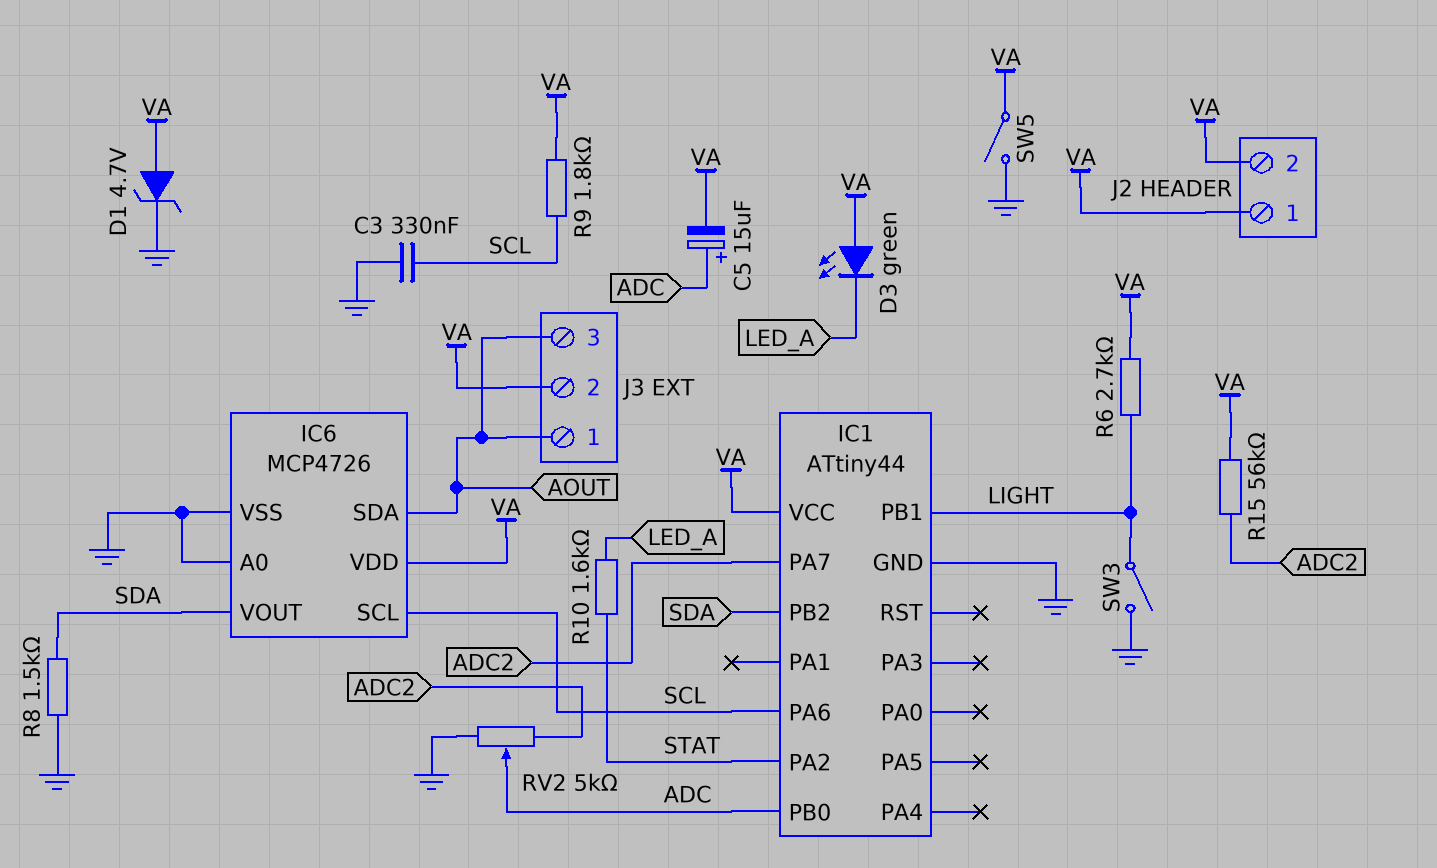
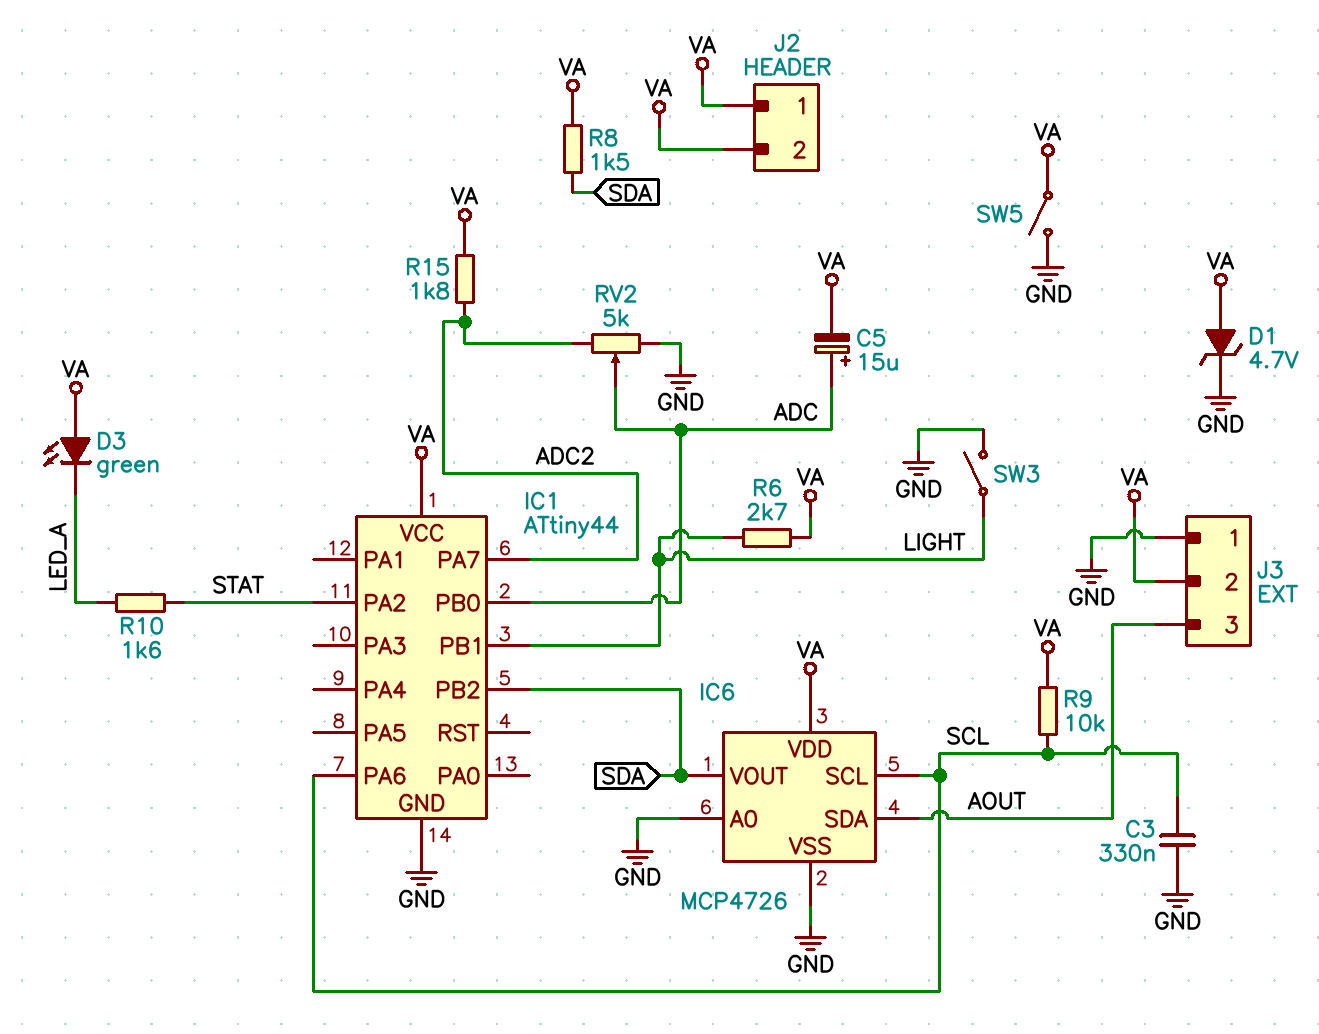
J3 pin 1: AOUT -> GND
R8: 1.5k (GND, SDA) -> 1.5k (SDA, VA)
R9: 1.8k (SCL, VA) -> 10k (SCL, VA)
R15: 56k (ADC2, VA) -> 1.8k (ADC2, VA)

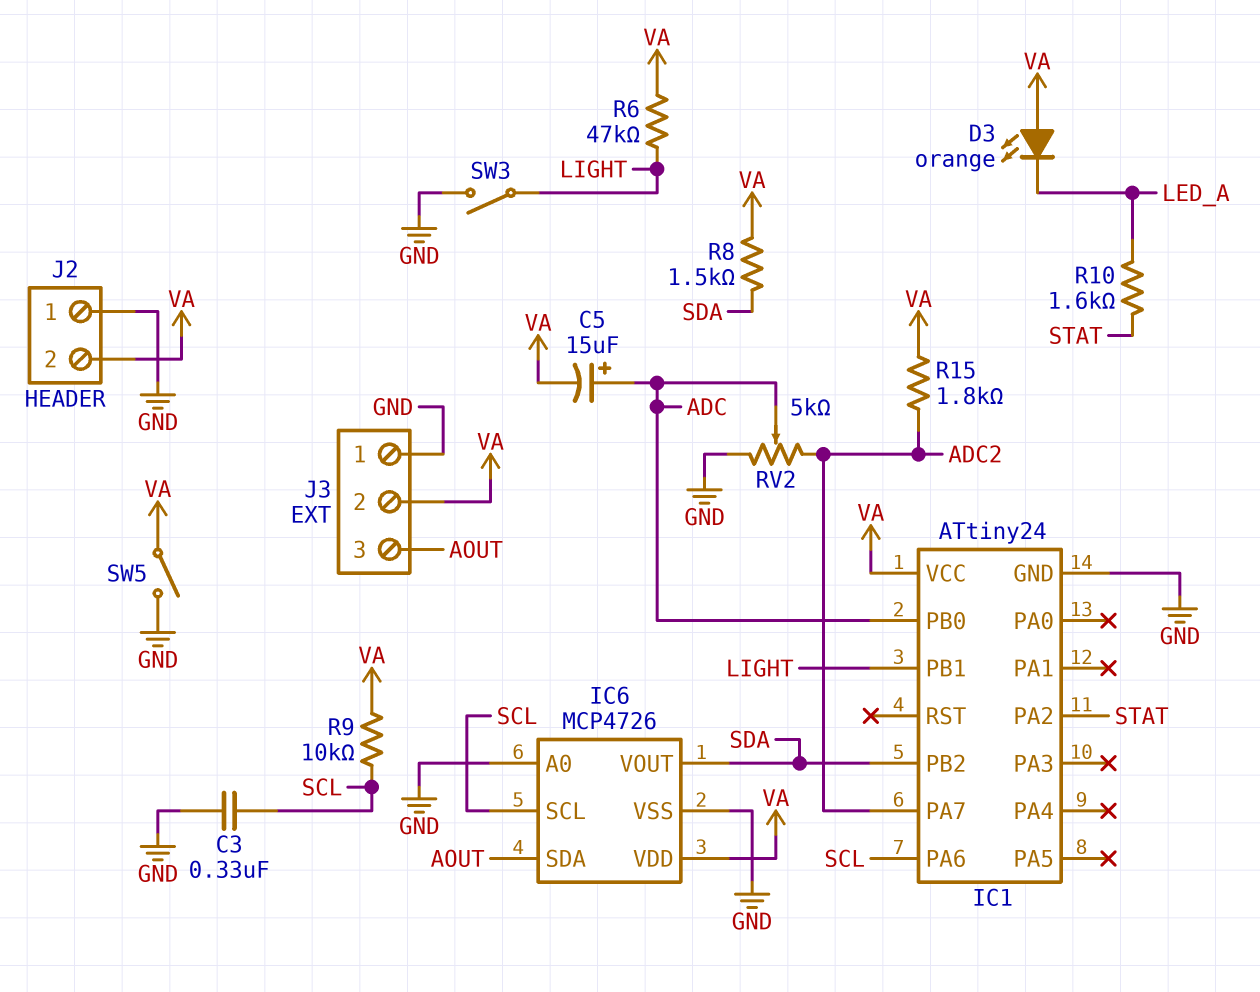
D1: zener 4.7V (A VA, K GND) -> none
D3: LED green (A VA, K LED_A) -> LED orange (A VA, K LED_A)
IC1: ATtiny44 -> ATtiny24
J2 pin 1: VA -> GND
R6: 2.7k (LIGHT, VA) -> 47k (LIGHT, VA)

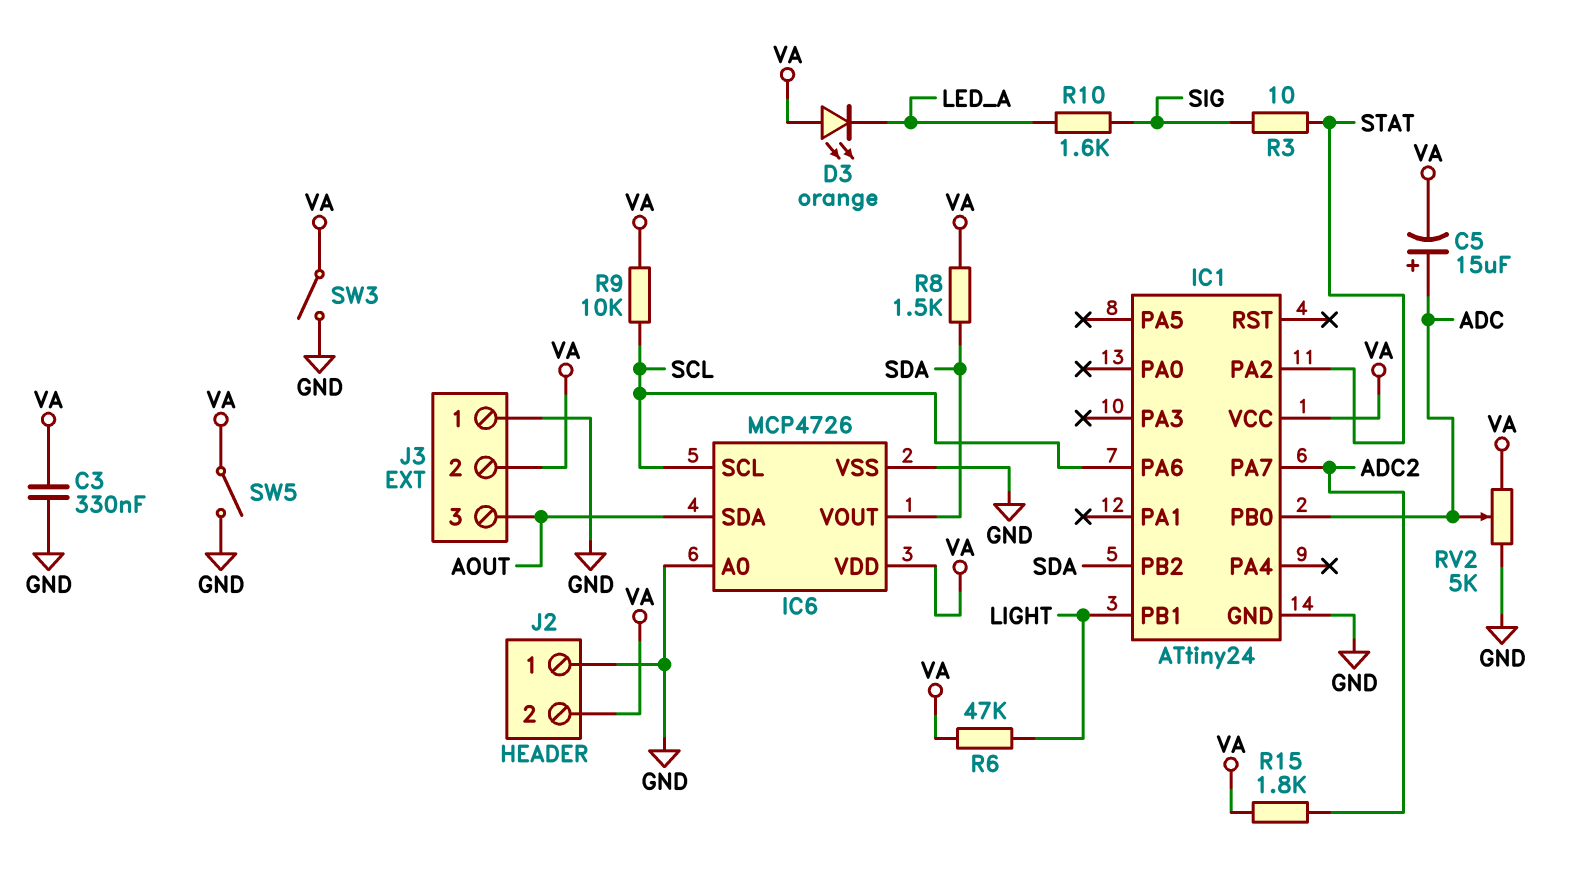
C3: 330nF (GND, SCL) -> 330nF (GND, VA)
R3: none -> 10 (SIG, STAT)
R10: 1.6k (LED_A, STAT) -> 1.6k (LED_A, SIG)
RV2: 5k (ADC2, GND, wiper ADC) -> 5k (GND, VA, wiper ADC)
SW3: switch (GND, LIGHT) -> switch (GND, VA)

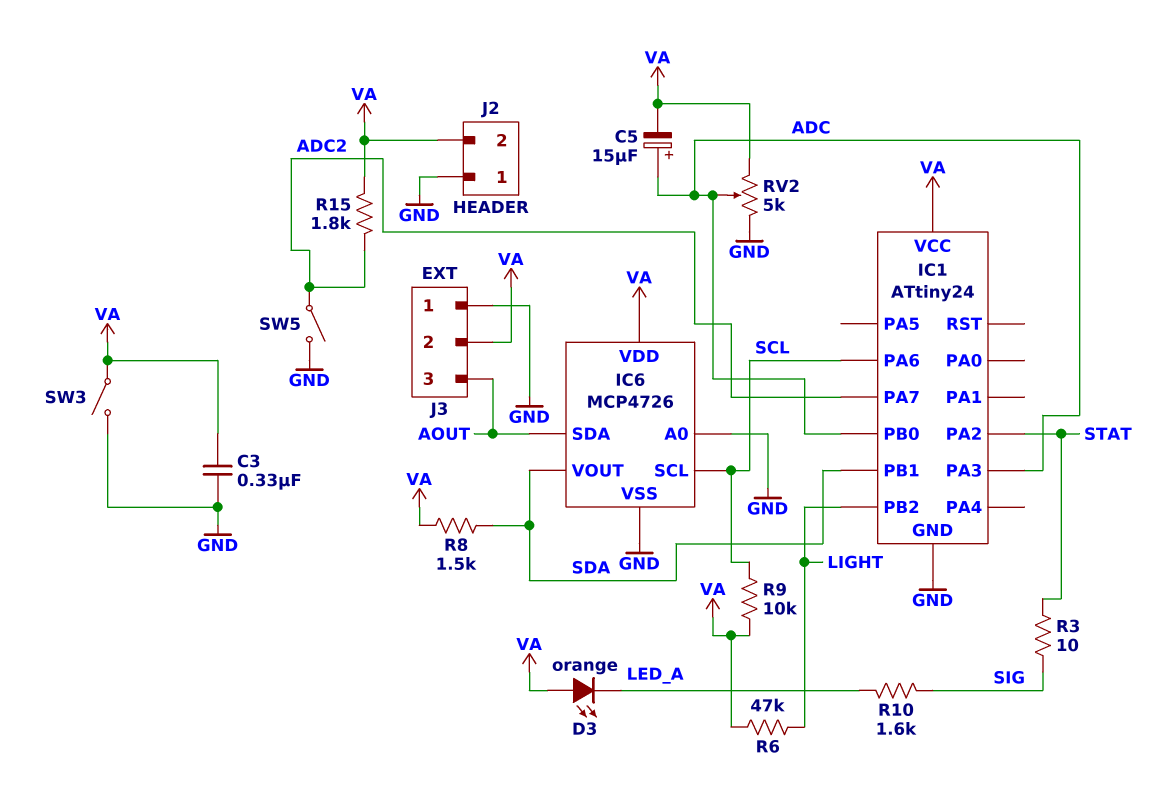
IC1 pin PA3: none -> ADC
IC1 pin PB1: LIGHT -> SDA
IC1 pin PB2: SDA -> LIGHT
SW5: switch (GND, VA) -> switch (ADC2, GND)

